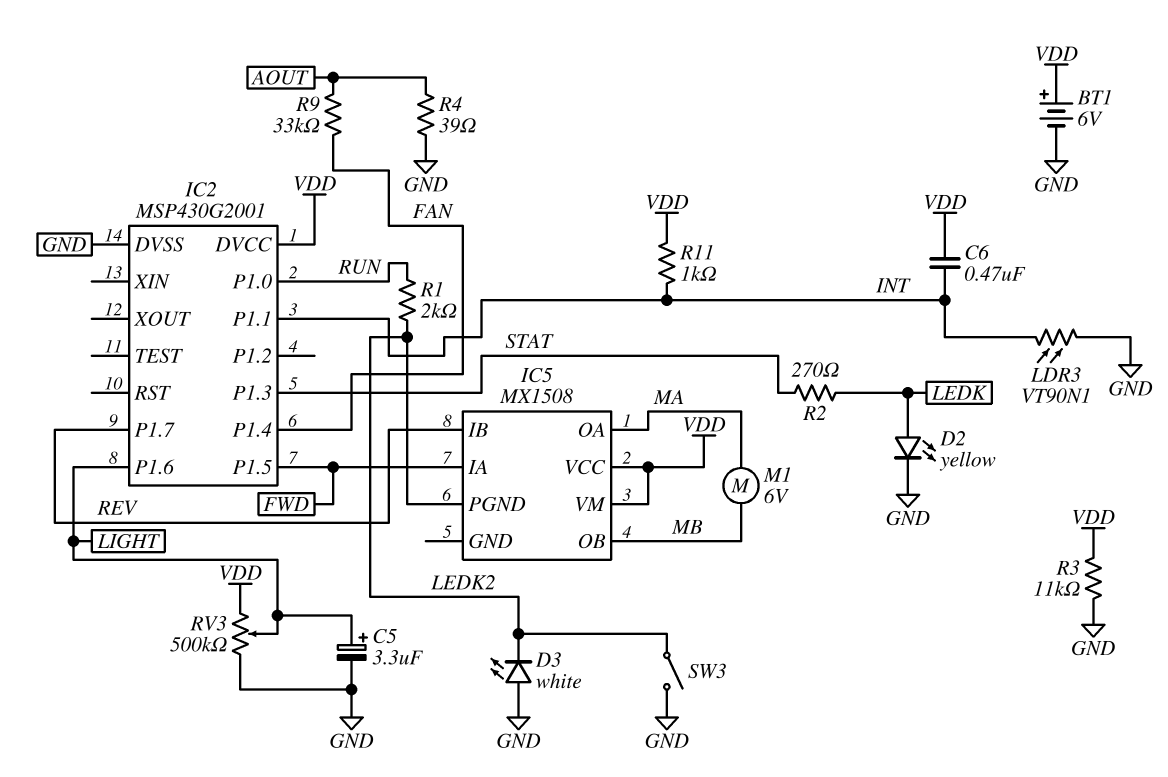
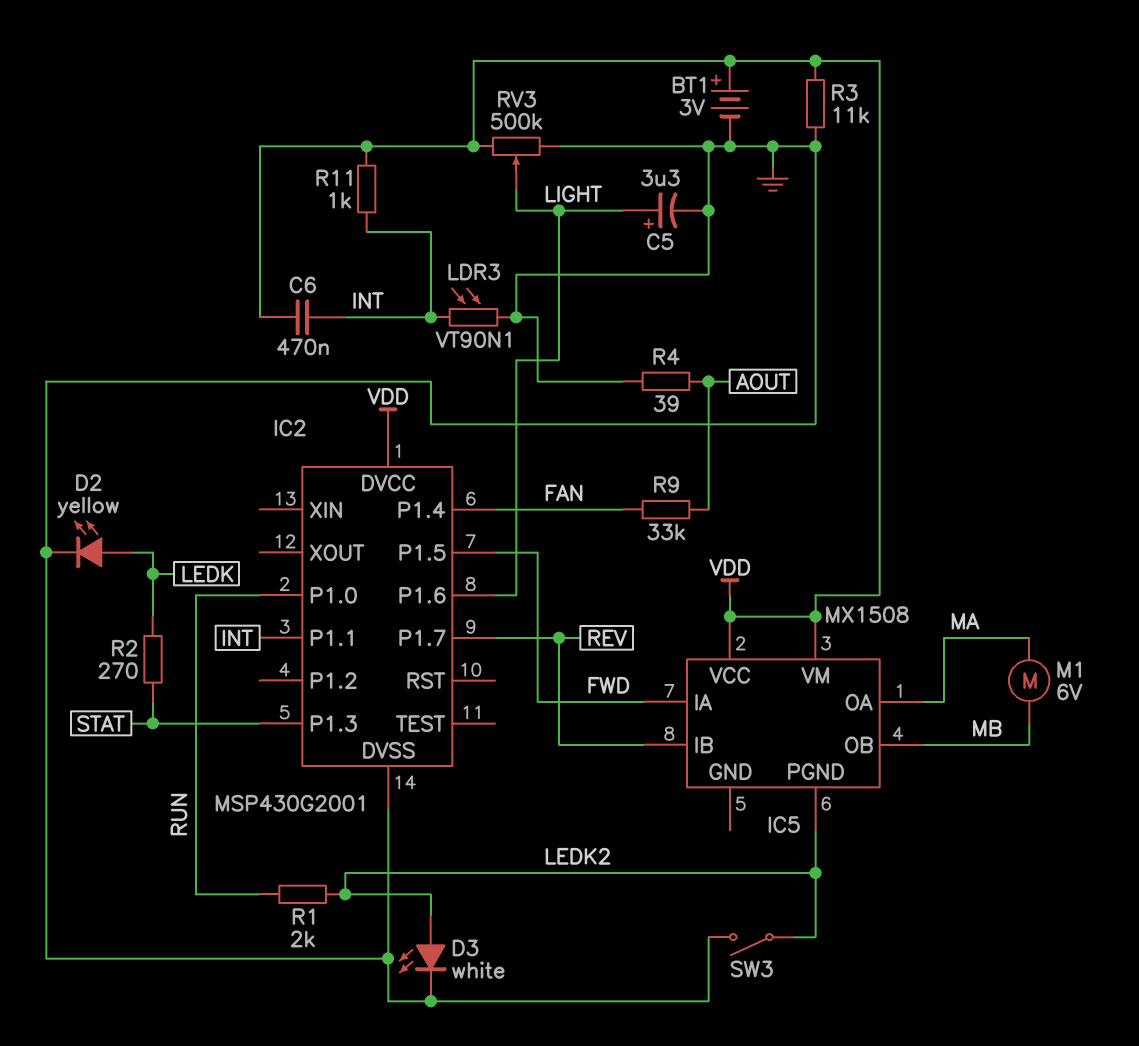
BT1: 6V (plus VDD, minus GND) -> 3V (plus VDD, minus GND)
D3: LED white (A GND, K LEDK2) -> LED white (A LEDK2, K GND)

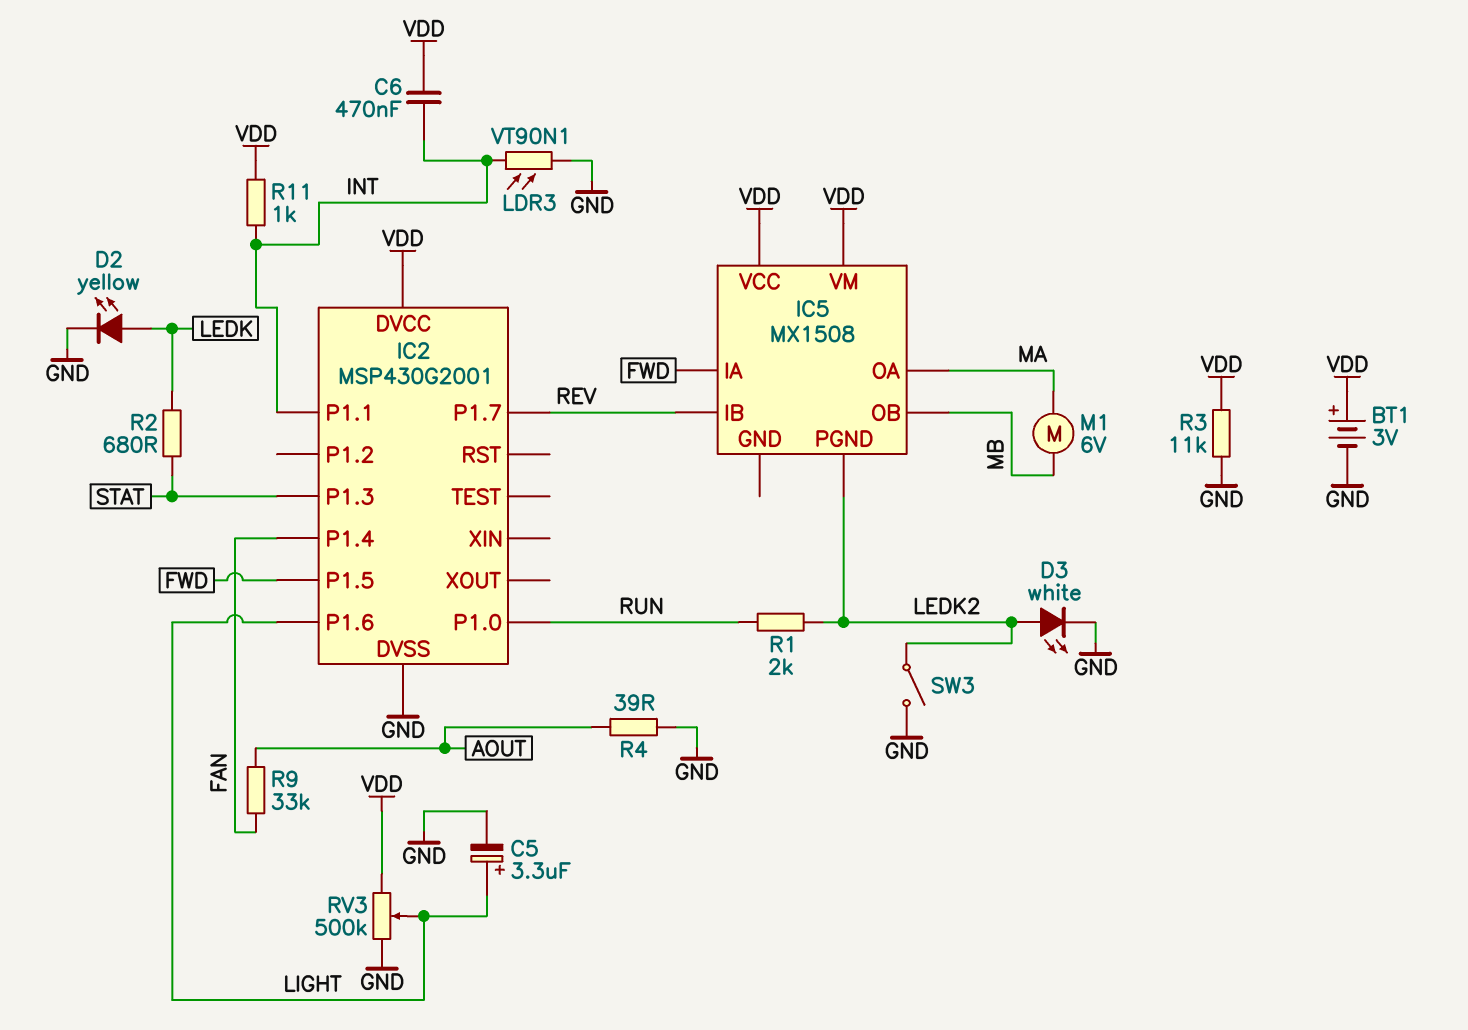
R2: 270 (LEDK, STAT) -> 680 (LEDK, STAT)

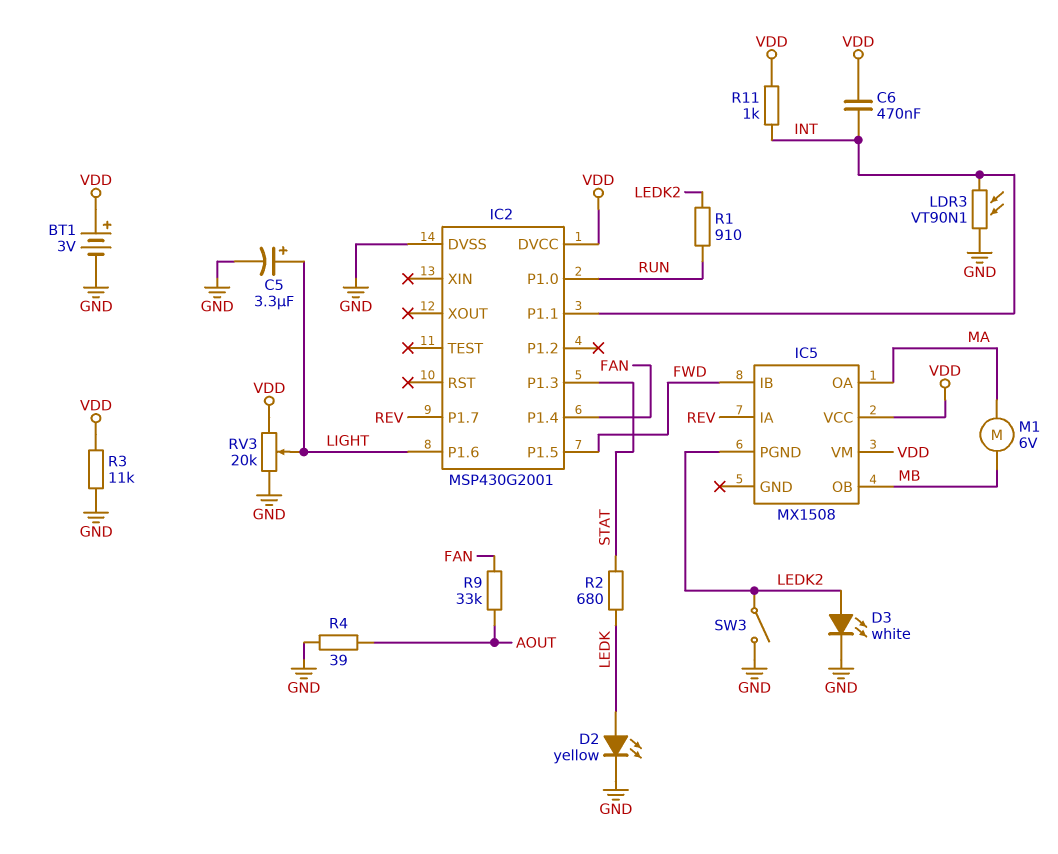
IC5 pin IA: FWD -> REV
IC5 pin IB: REV -> FWD
R1: 2k (LEDK2, RUN) -> 910 (LEDK2, RUN)
RV3: 500k (GND, VDD, wiper LIGHT) -> 20k (GND, VDD, wiper LIGHT)

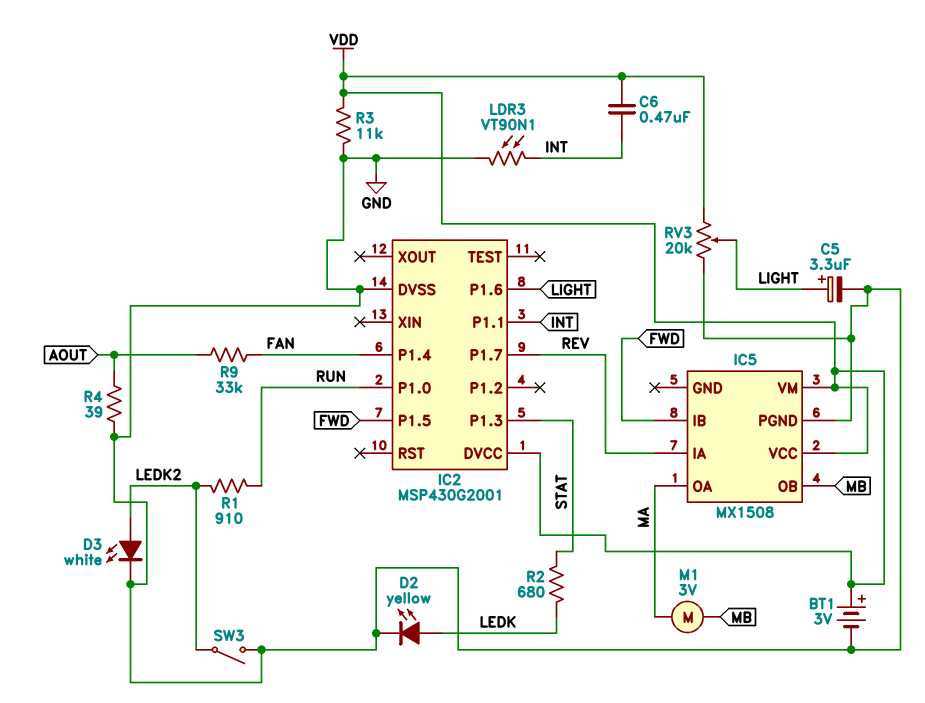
IC5 pin PGND: LEDK2 -> GND
M1: motor 6V (MA, MB) -> motor 3V (MA, MB)
R11: 1k (INT, VDD) -> none

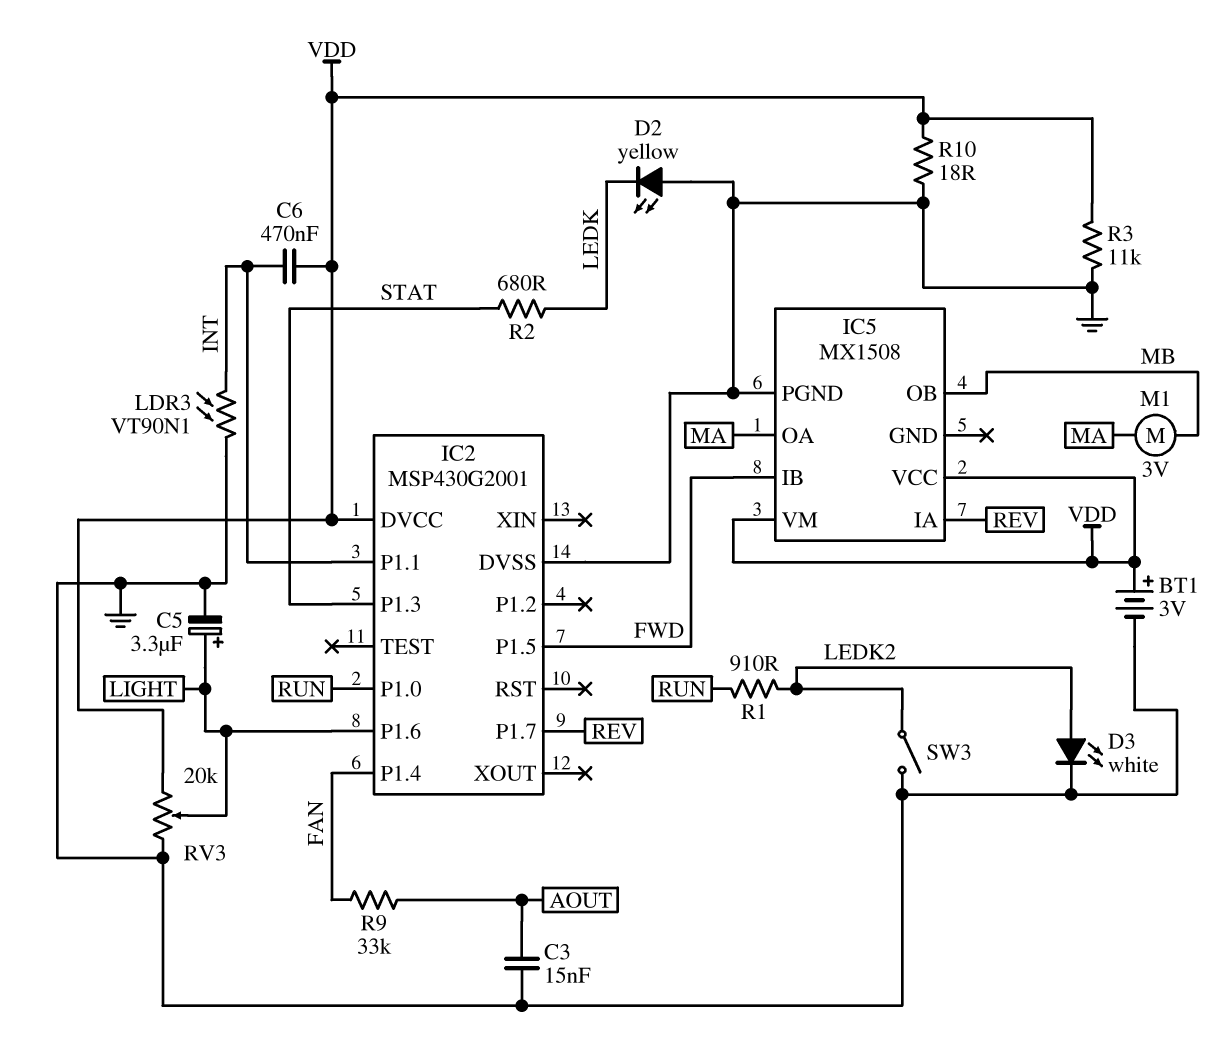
C3: none -> 15nF (AOUT, GND)
D2: LED yellow (A LEDK, K GND) -> LED yellow (A GND, K LEDK)
R4: 39 (AOUT, GND) -> none
R10: none -> 18 (GND, VDD)

